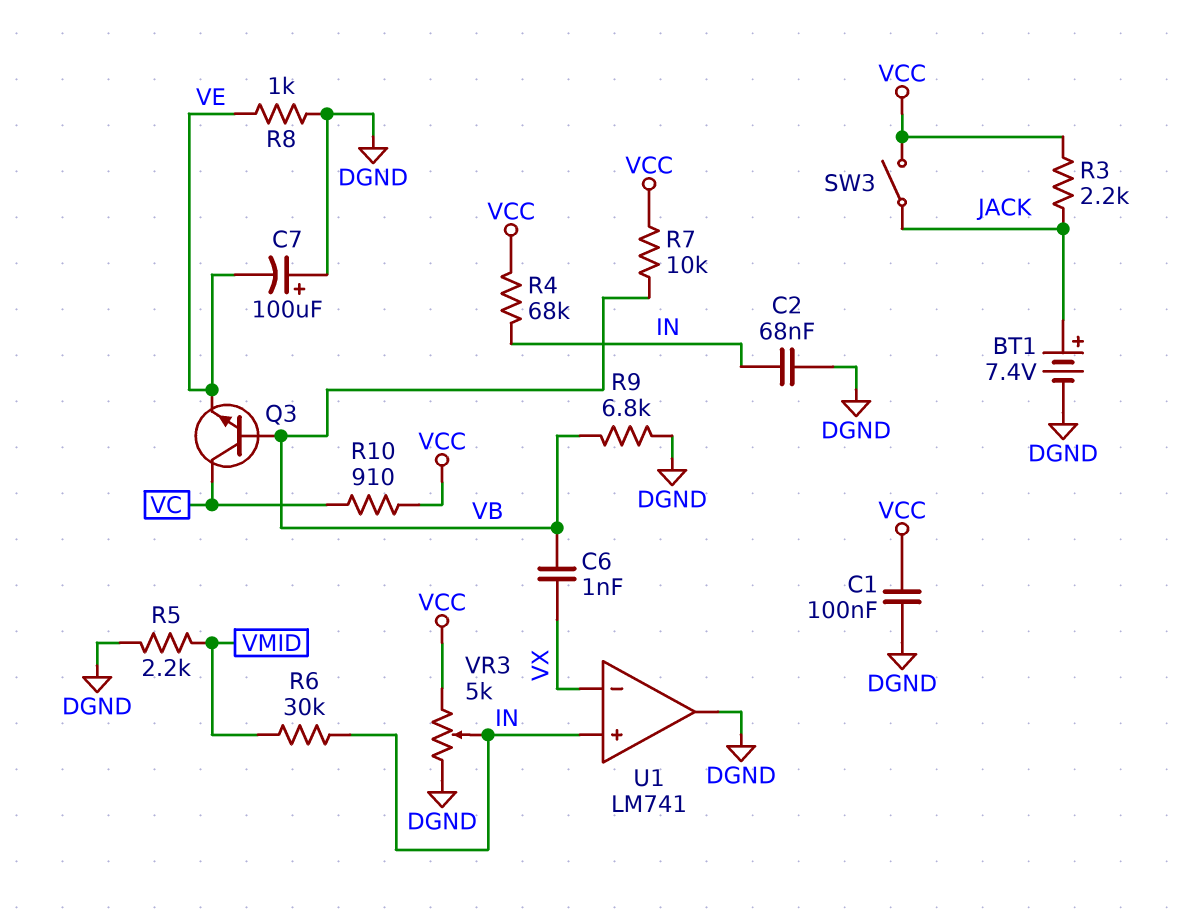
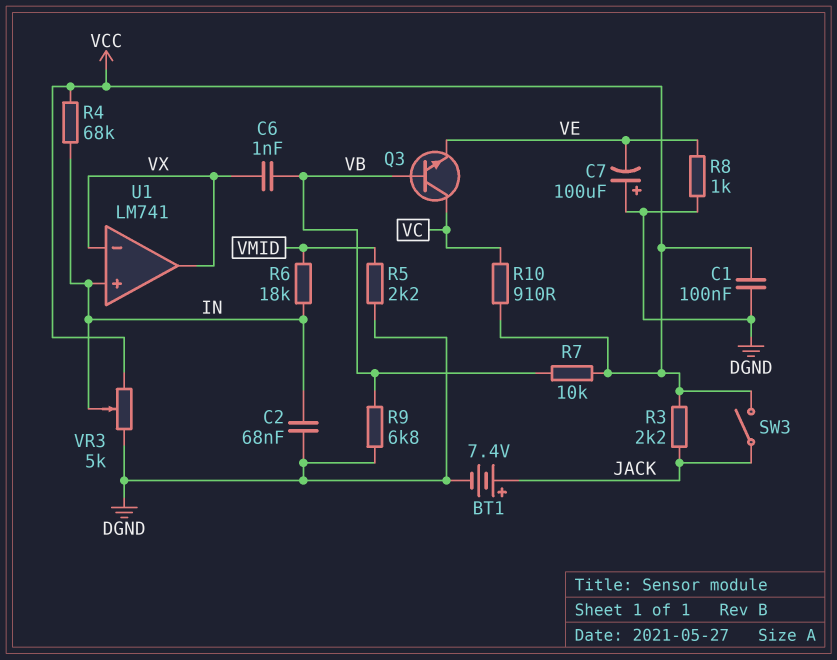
R6: 30k (IN, VMID) -> 18k (IN, VMID)
U1 pin out: DGND -> VX

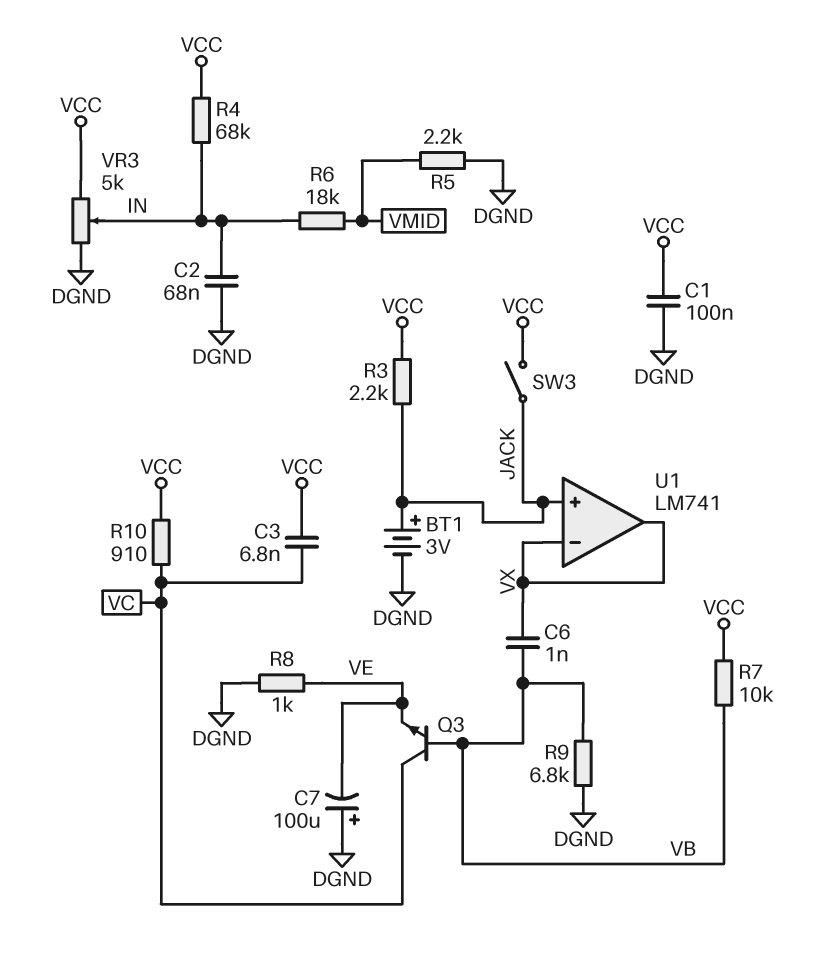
BT1: 7.4V (plus JACK, minus DGND) -> 3V (plus JACK, minus DGND)
C3: none -> 6.8nF (VC, VCC)
U1 pin in+: IN -> JACK

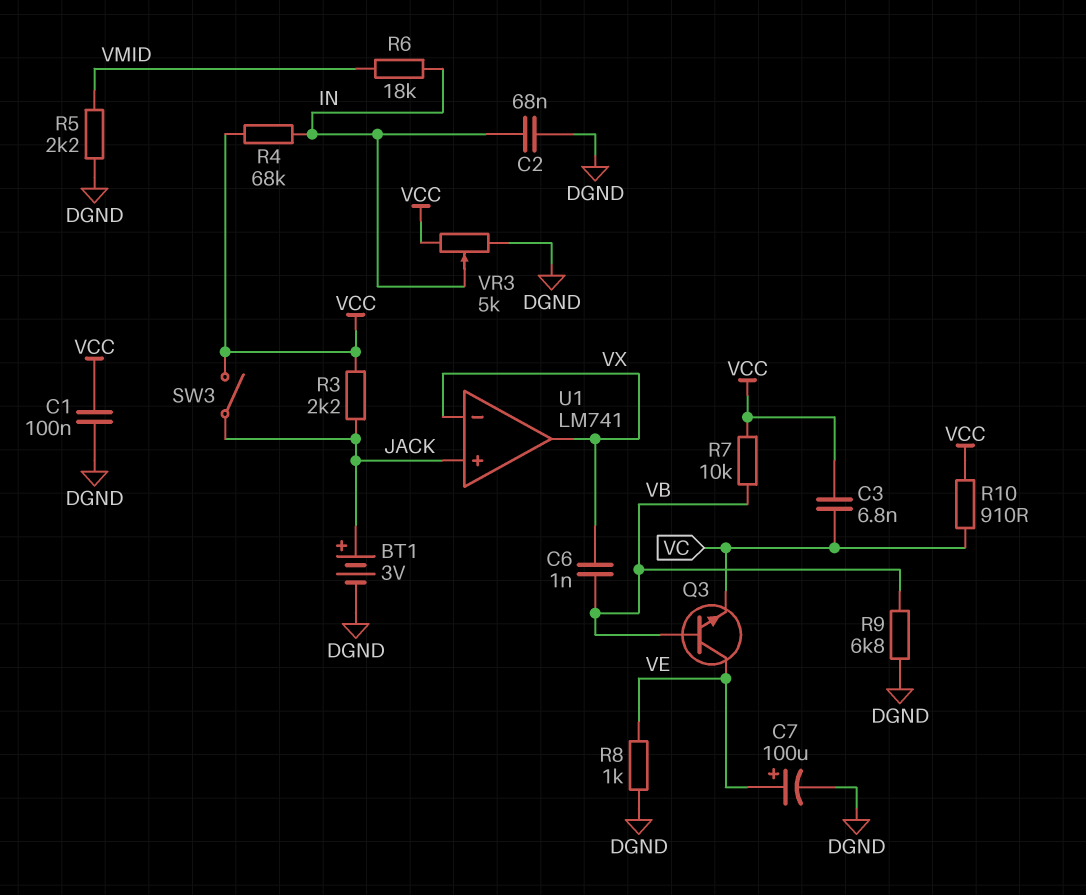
C7: 100uF (plus DGND, minus VE) -> 100uF (plus VE, minus DGND)
Q3: NPN (B VB, C VC, E VE) -> NPN (B VB, C VE, E VC)

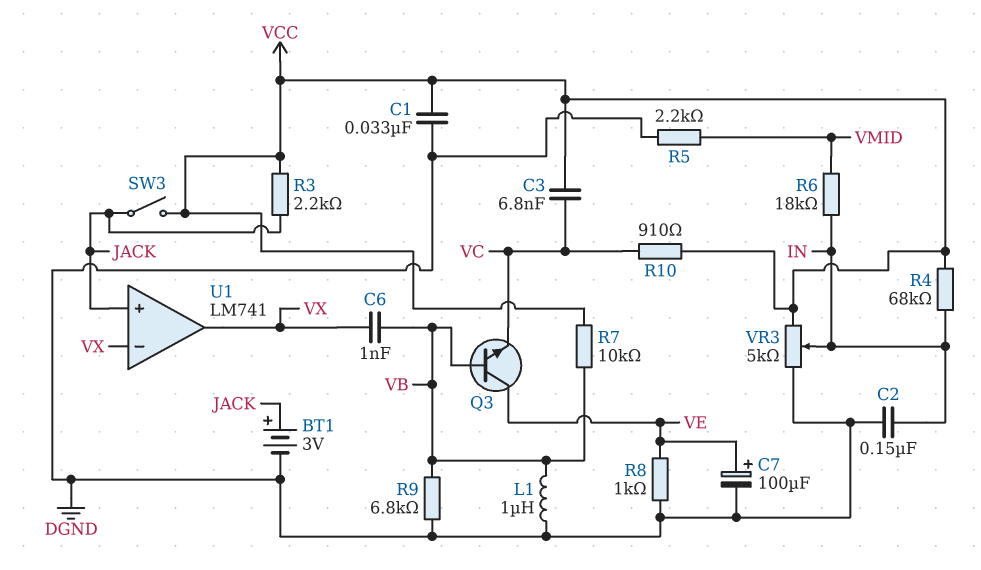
C1: 100nF (DGND, VCC) -> 33nF (DGND, VCC)
C2: 68nF (DGND, IN) -> 150nF (DGND, IN)
L1: none -> 1uH (DGND, VB)

